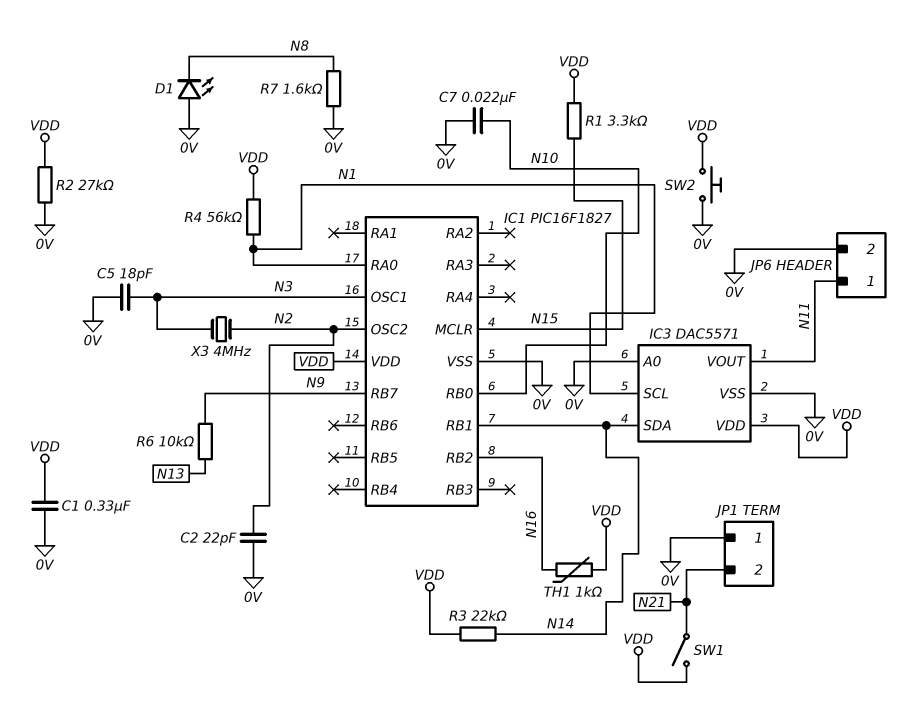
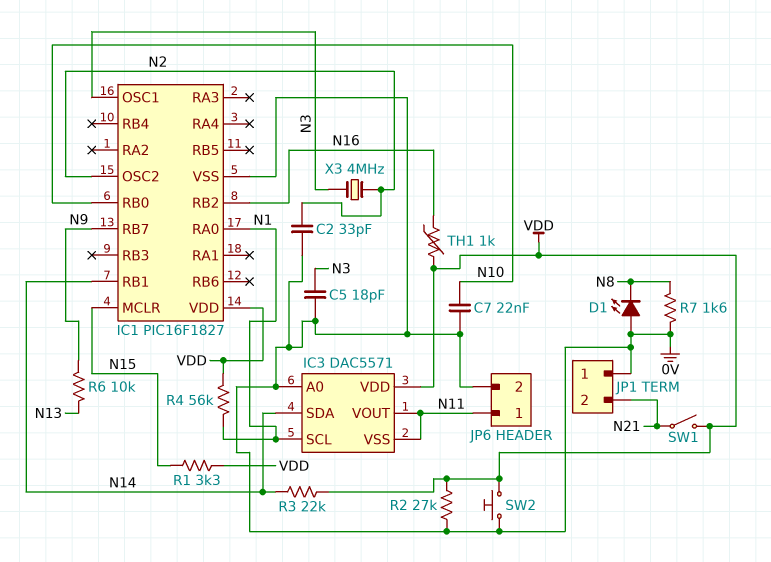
C1: 330nF (0V, VDD) -> none
C2: 22pF (0V, N2) -> 33pF (0V, N2)
IC3 pin VSS: 0V -> N11

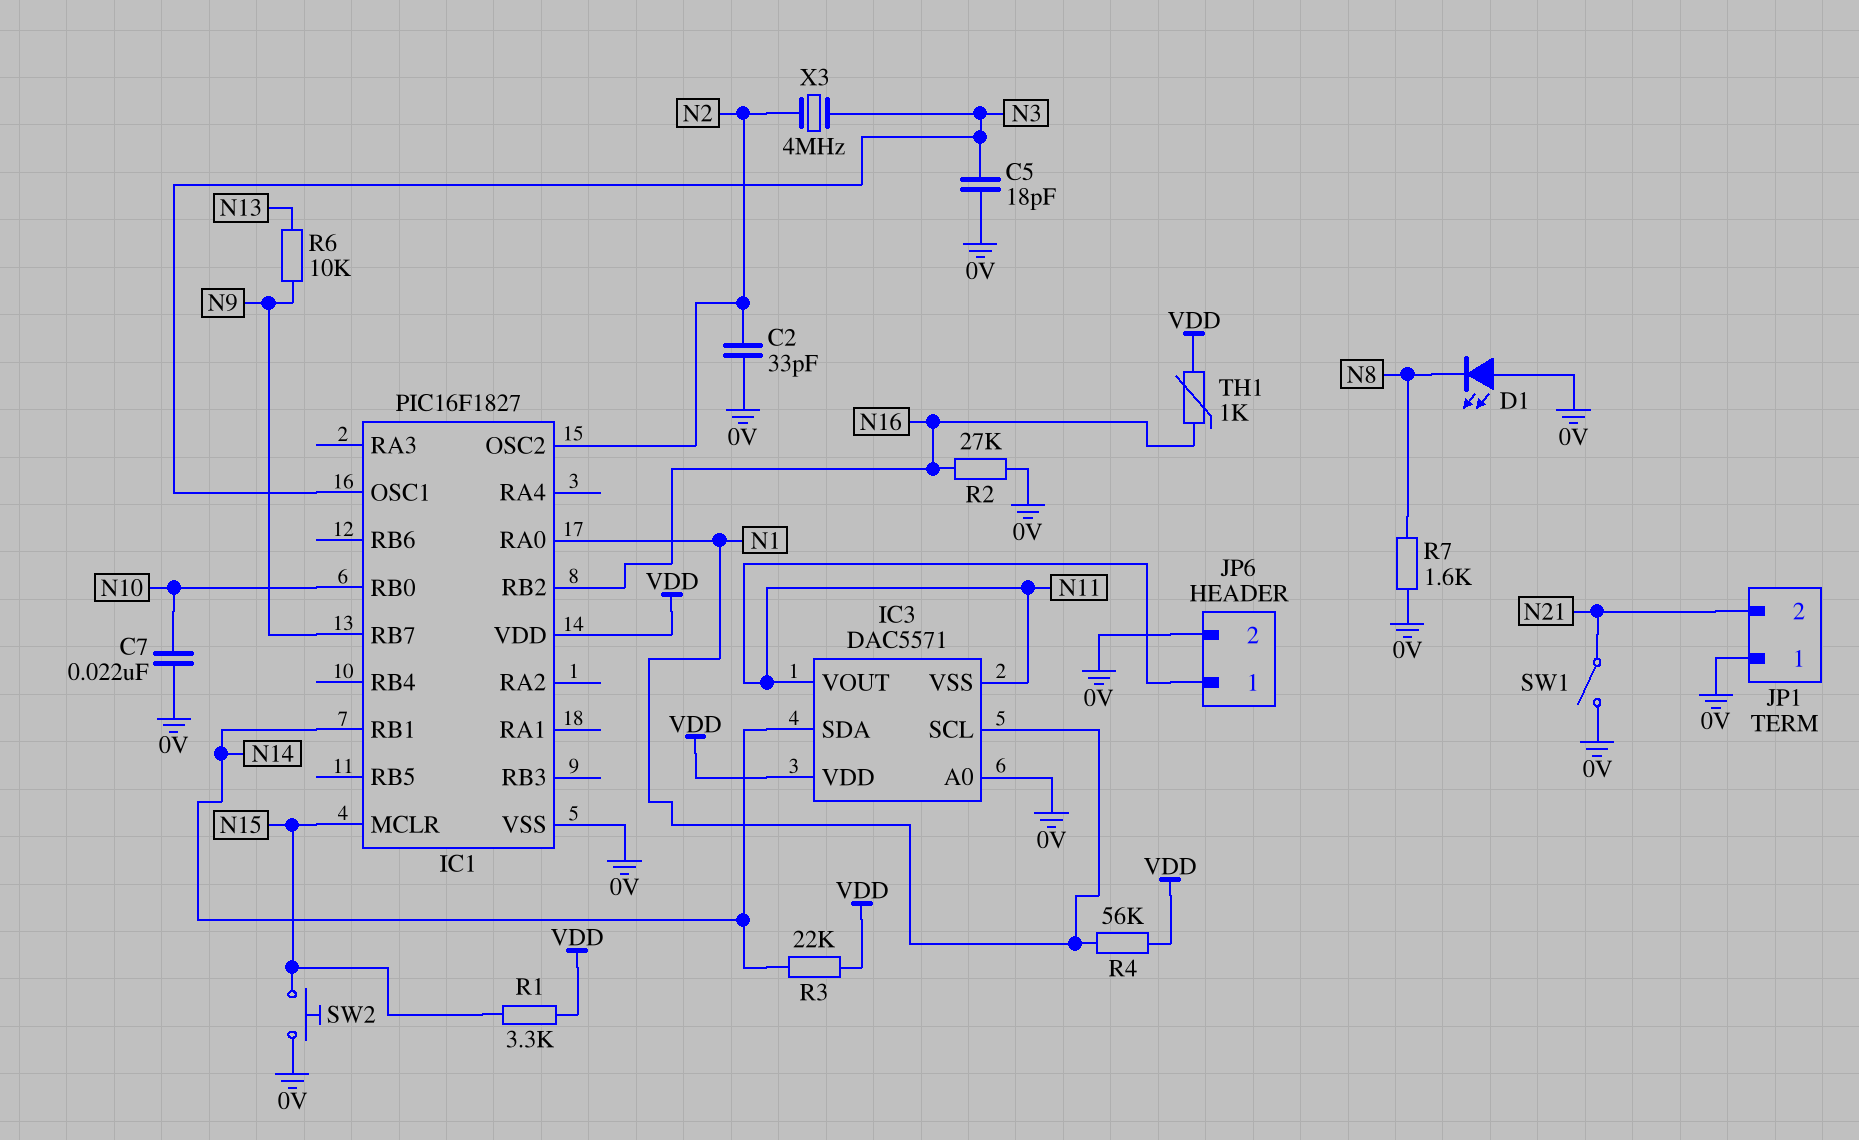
R2: 27k (0V, VDD) -> 27k (0V, N16)
SW1: switch (N21, VDD) -> switch (0V, N21)
SW2: button (0V, VDD) -> button (0V, N15)

